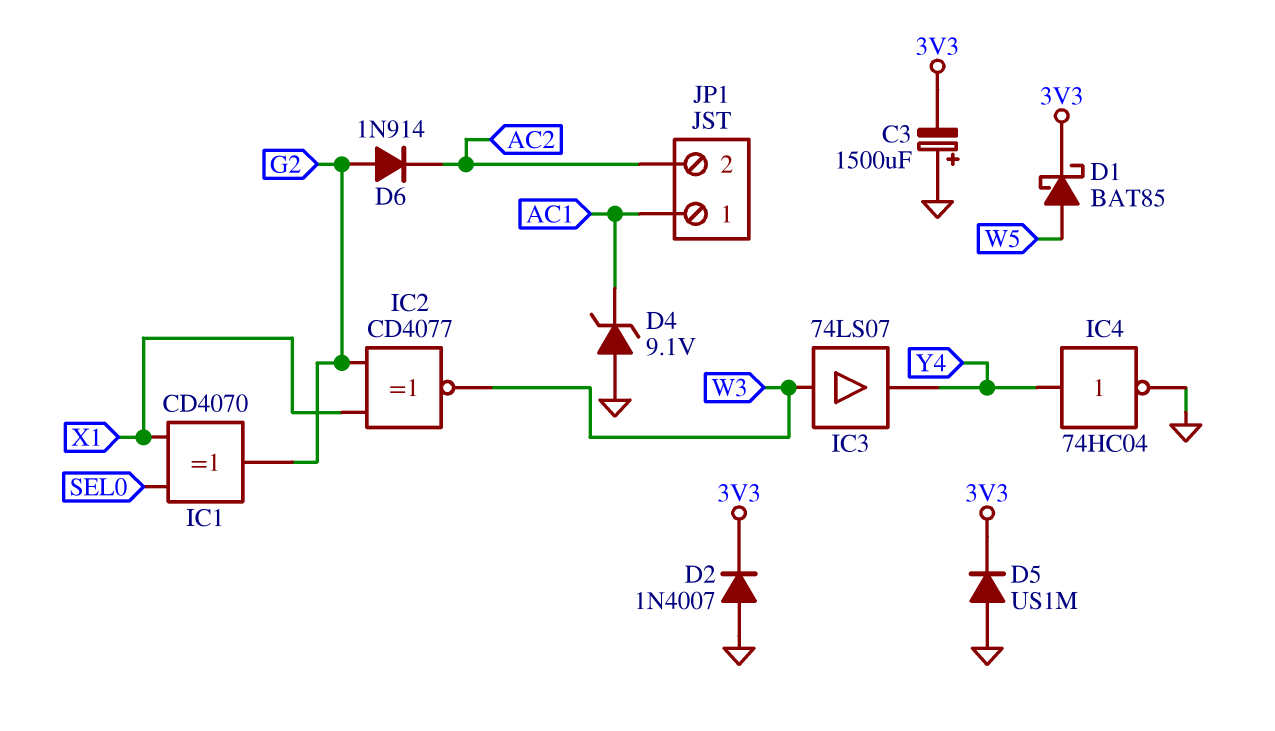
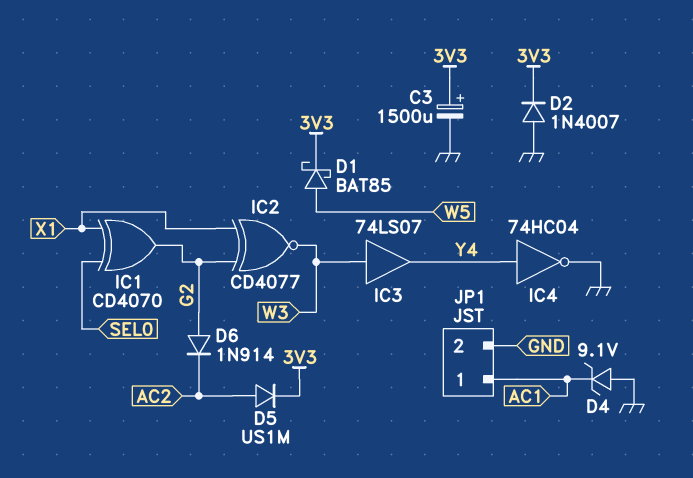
C3: 1500uF (plus GND, minus 3V3) -> 1500uF (plus 3V3, minus GND)
D5: diode US1M (A GND, K 3V3) -> diode US1M (A AC2, K 3V3)
JP1 pin 2: AC2 -> GND

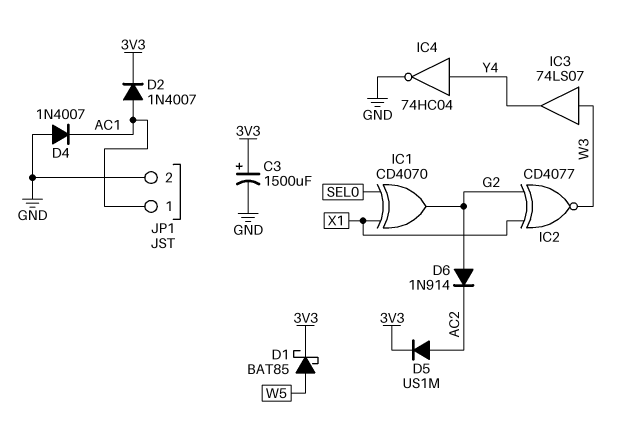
D2: diode 1N4007 (A GND, K 3V3) -> diode 1N4007 (A AC1, K 3V3)
D4: zener 9.1V (A GND, K AC1) -> diode 1N4007 (A GND, K AC1)

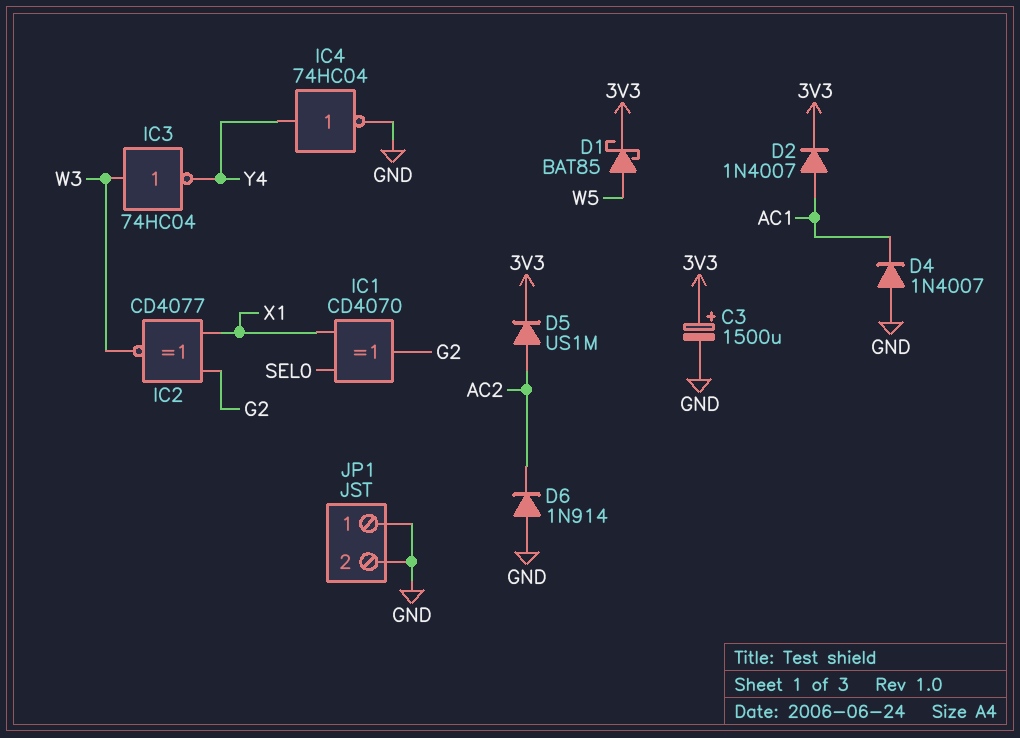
D6: diode 1N914 (A G2, K AC2) -> diode 1N914 (A GND, K AC2)
IC3: buffer 74LS07 (in W3, out Y4) -> NOT 74HC04 (in W3, out Y4)
JP1 pin 1: AC1 -> GND

